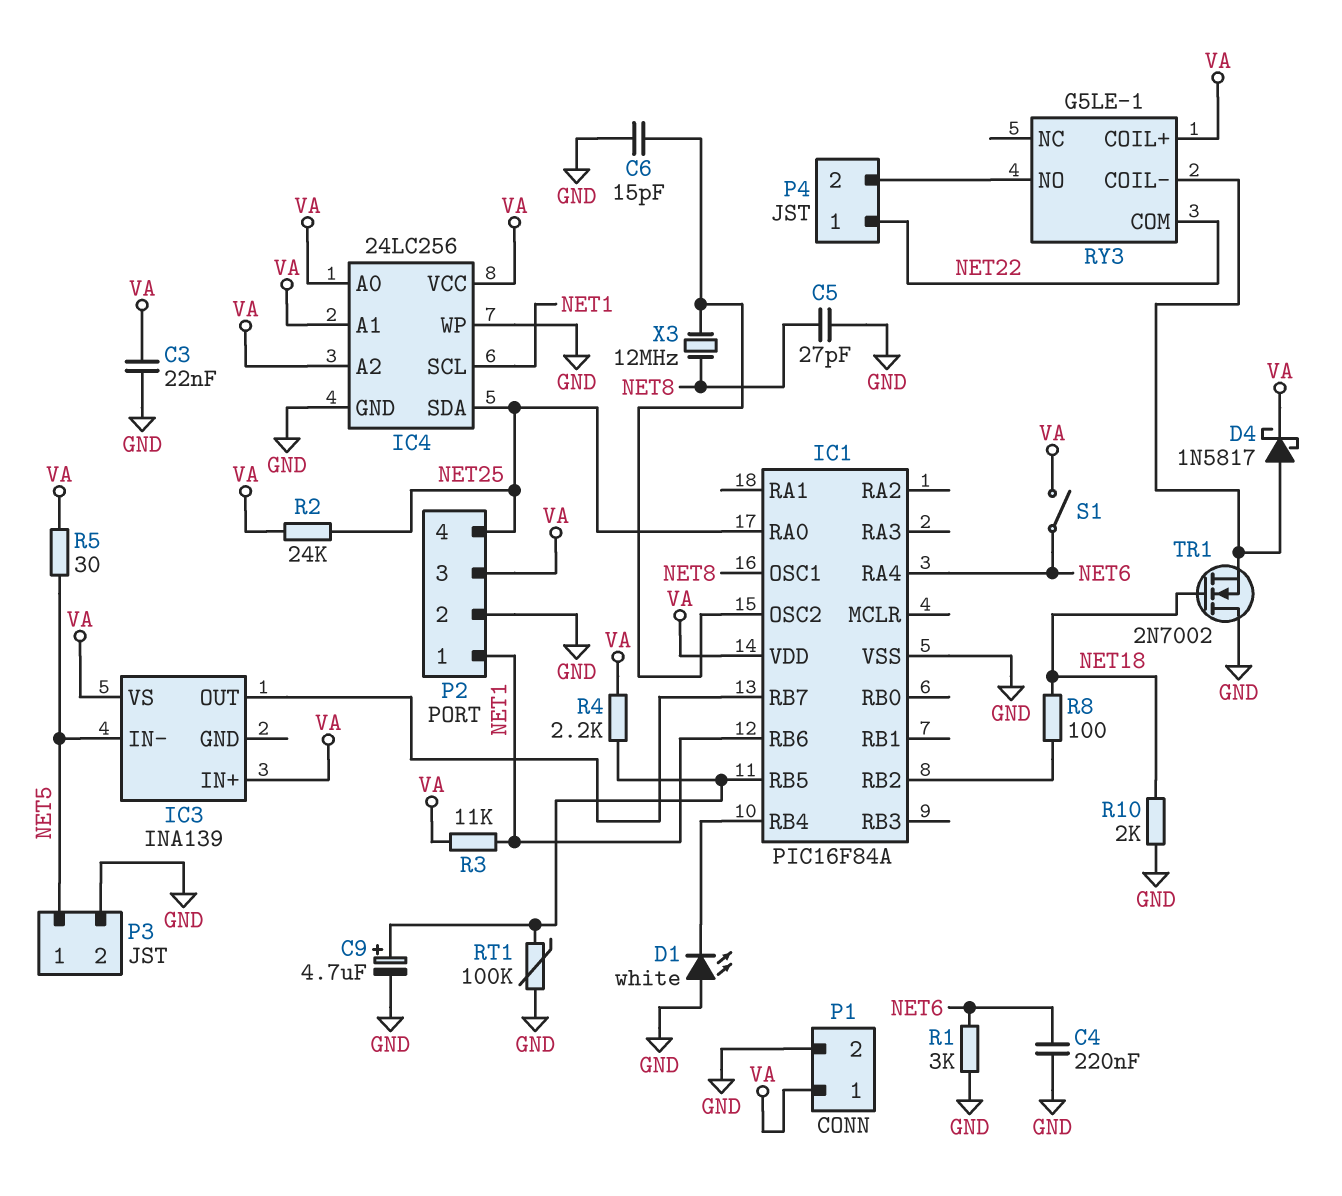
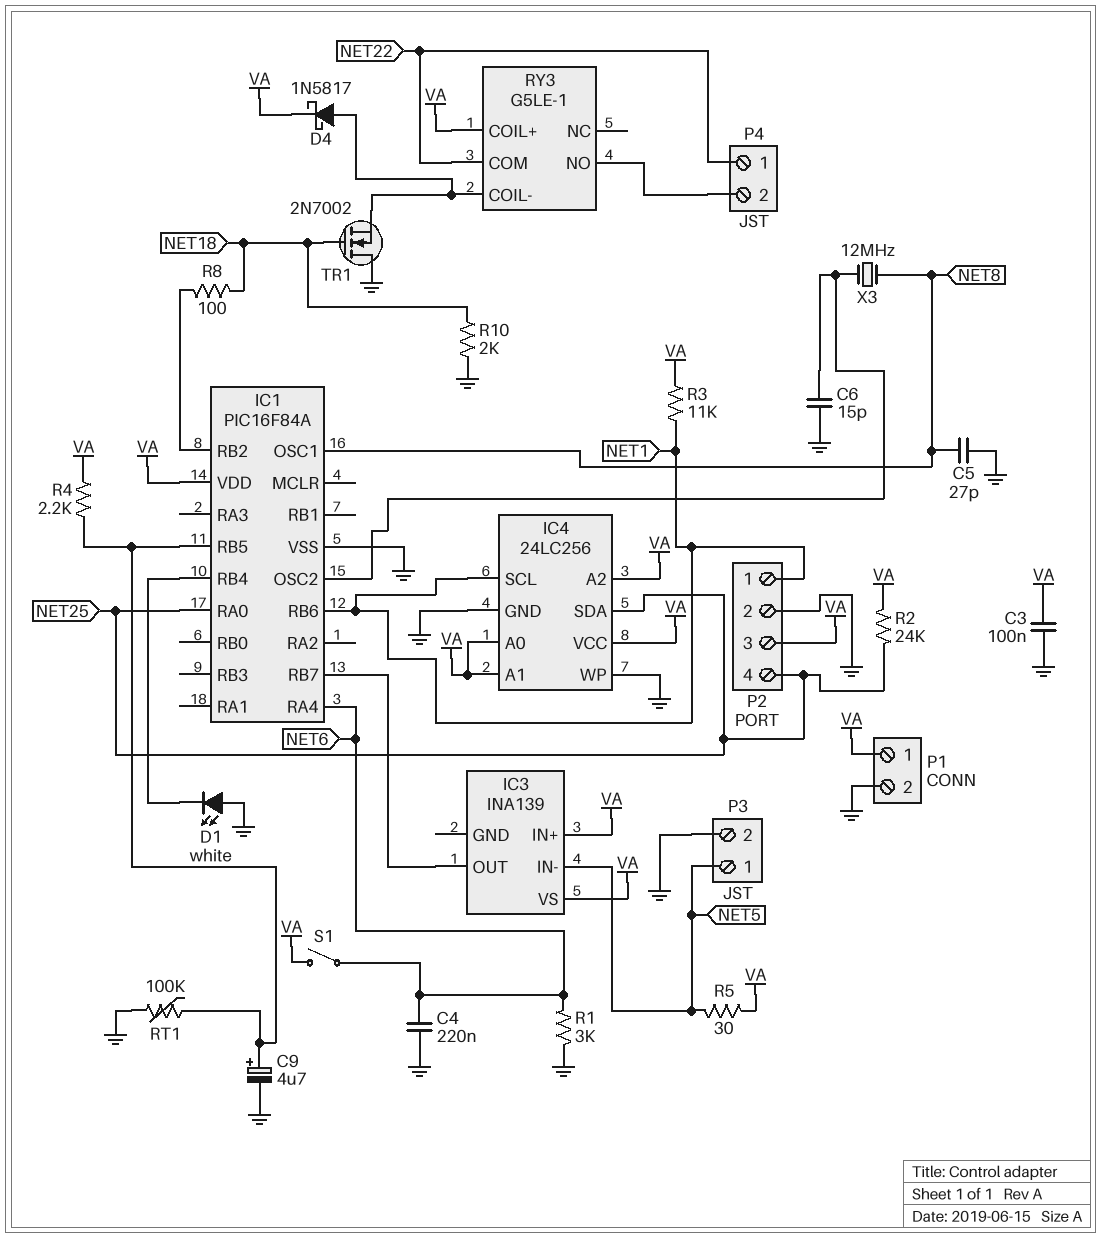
C3: 22nF (GND, VA) -> 100nF (GND, VA)

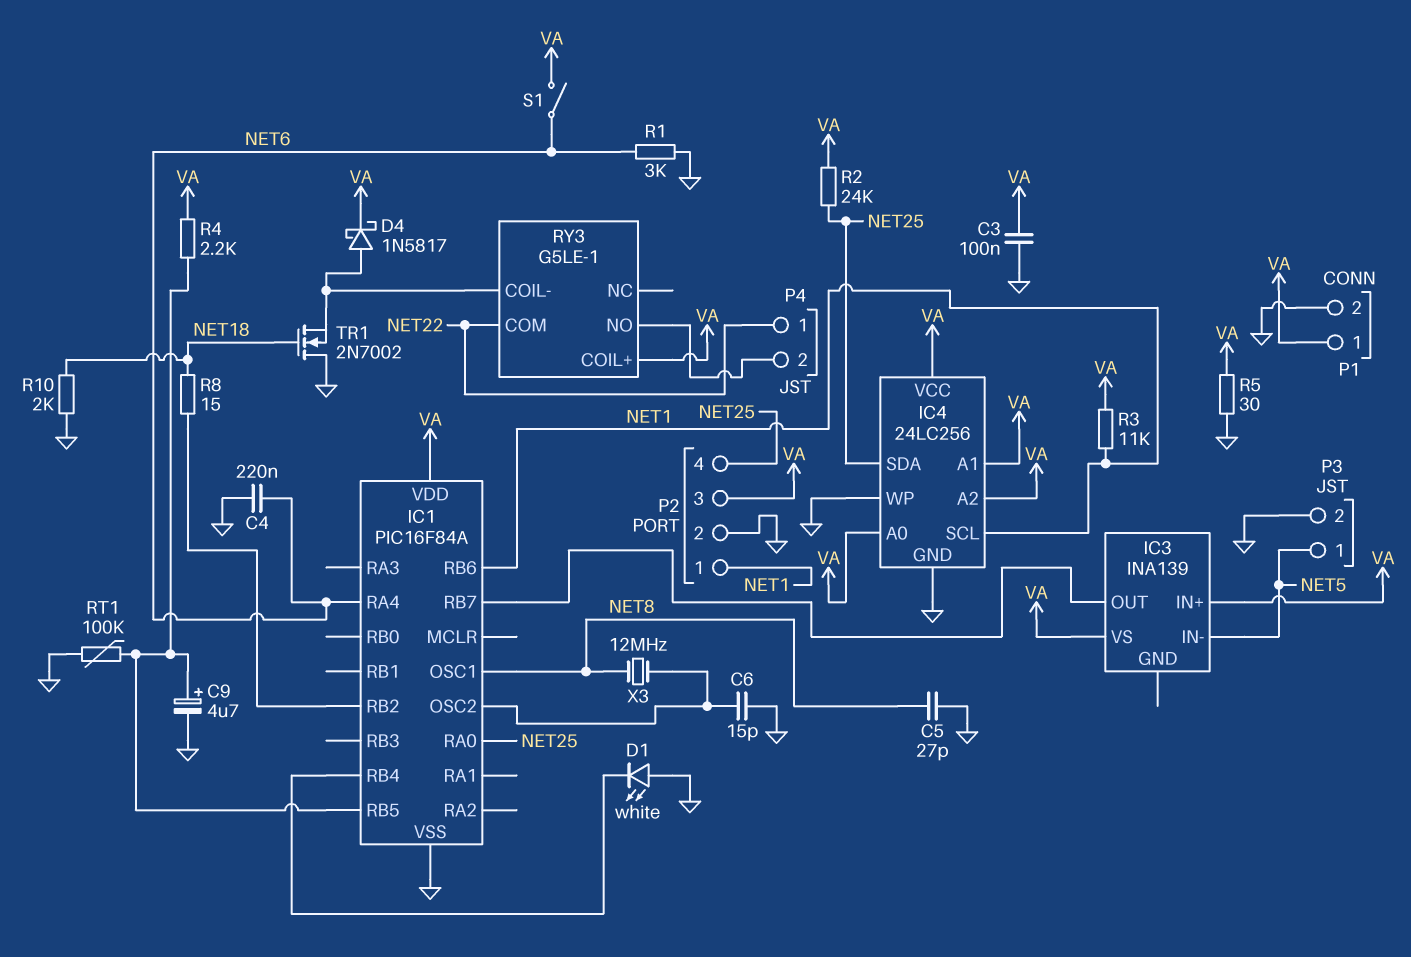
R5: 30 (NET5, VA) -> 30 (GND, VA)
R8: 100 (IC1/RB2, NET18) -> 15 (IC1/RB2, NET18)

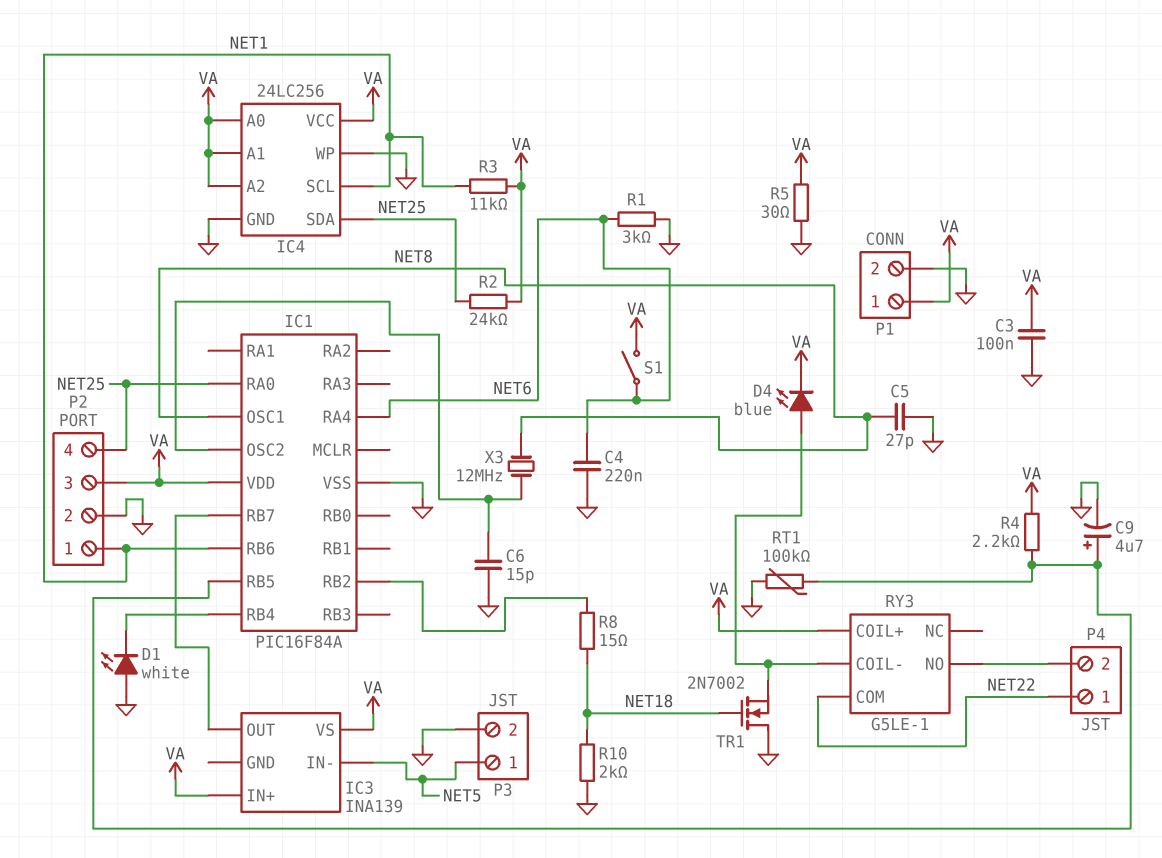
D4: schottky 1N5817 (A RY3/COIL-, K VA) -> LED blue (A RY3/COIL-, K VA)

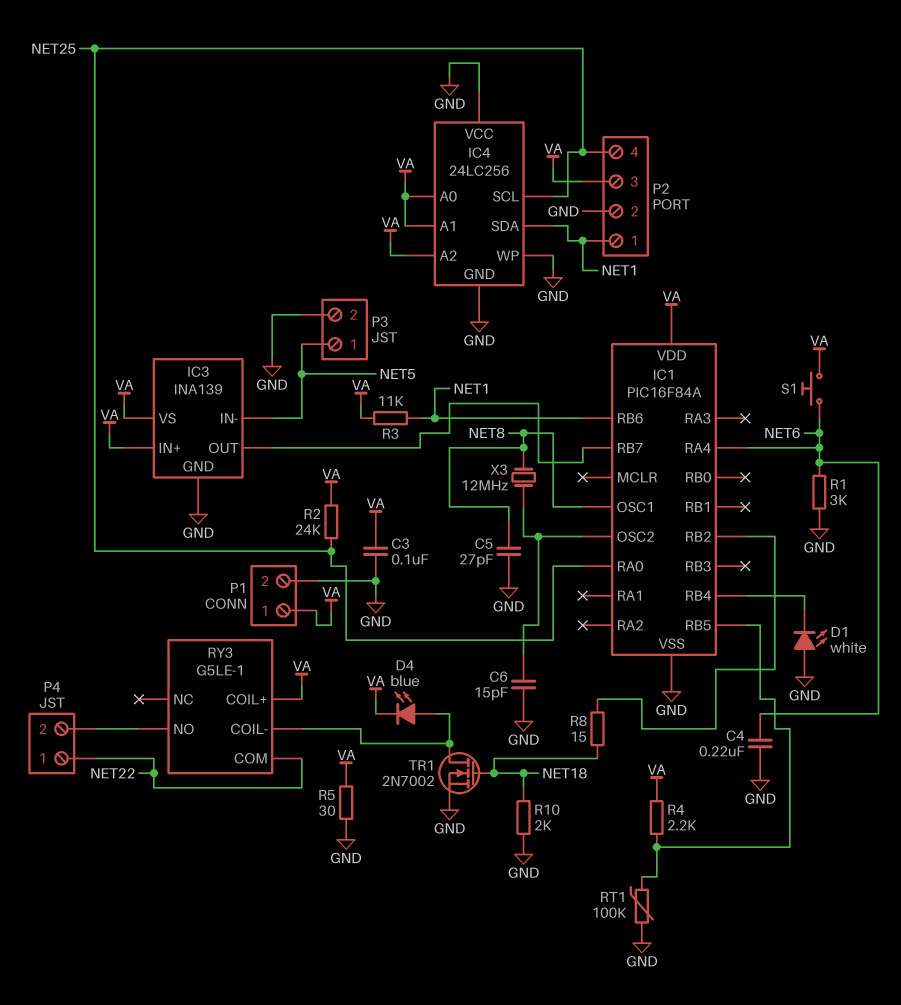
C9: 4.7uF (plus IC1/RB5, minus GND) -> none
IC3 pin GND: none -> GND
IC4 pin SCL: NET1 -> NET25
IC4 pin SDA: NET25 -> NET1
IC4 pin VCC: VA -> GND
S1: switch (NET6, VA) -> button (NET6, VA)
TR1: NMOS 2N7002 (G NET18, D GND, S RY3/COIL-) -> NMOS 2N7002 (G NET18, D RY3/COIL-, S GND)

